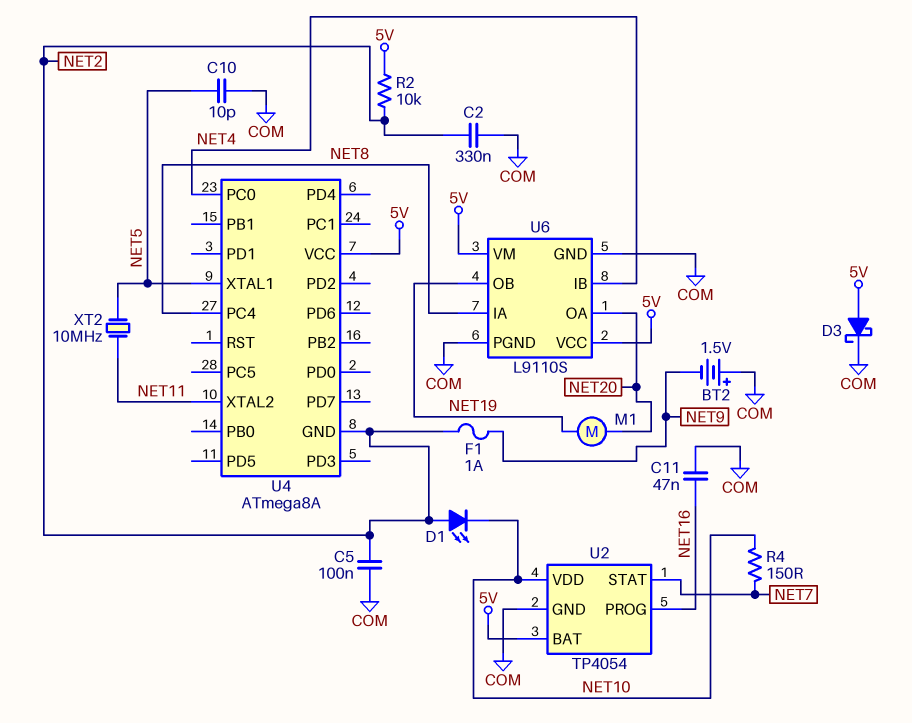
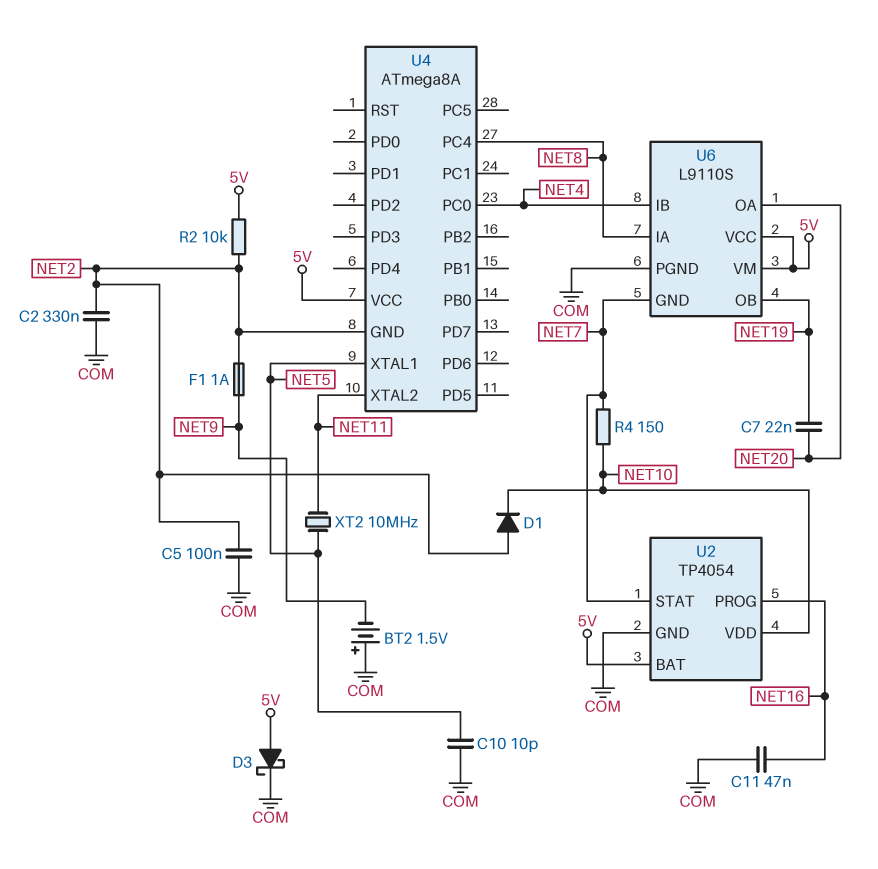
C7: none -> 22nF (NET19, NET20)
D1: LED (A NET2, K NET10) -> diode (A NET2, K NET10)
M1: motor (NET19, NET20) -> none
U6 pin GND: COM -> NET7

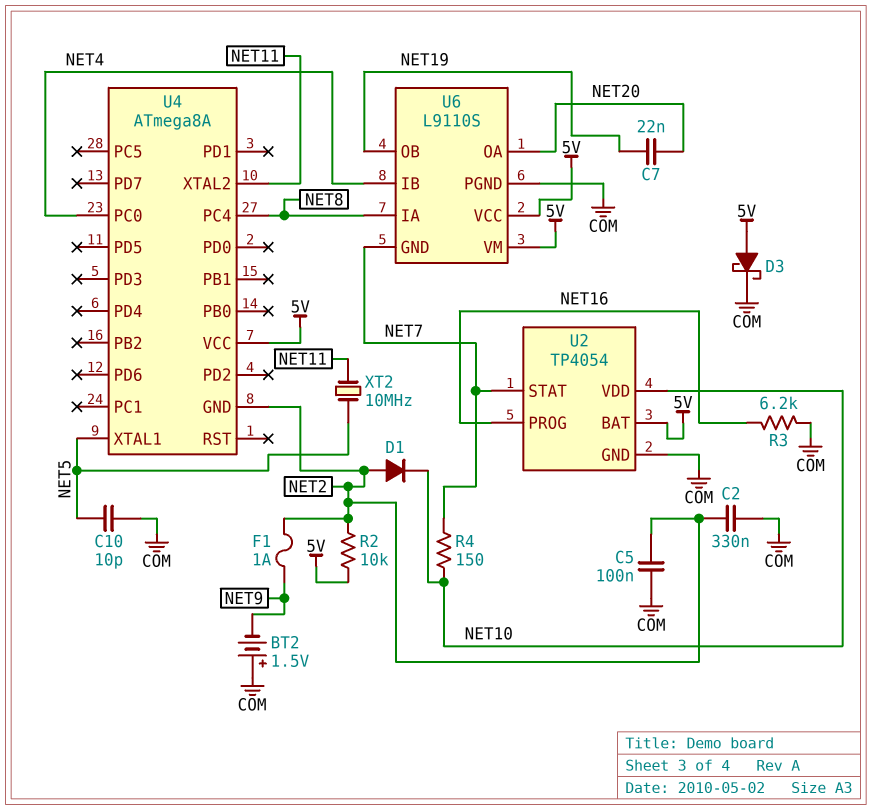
C11: 47nF (COM, NET16) -> none
R3: none -> 6.2k (COM, NET16)

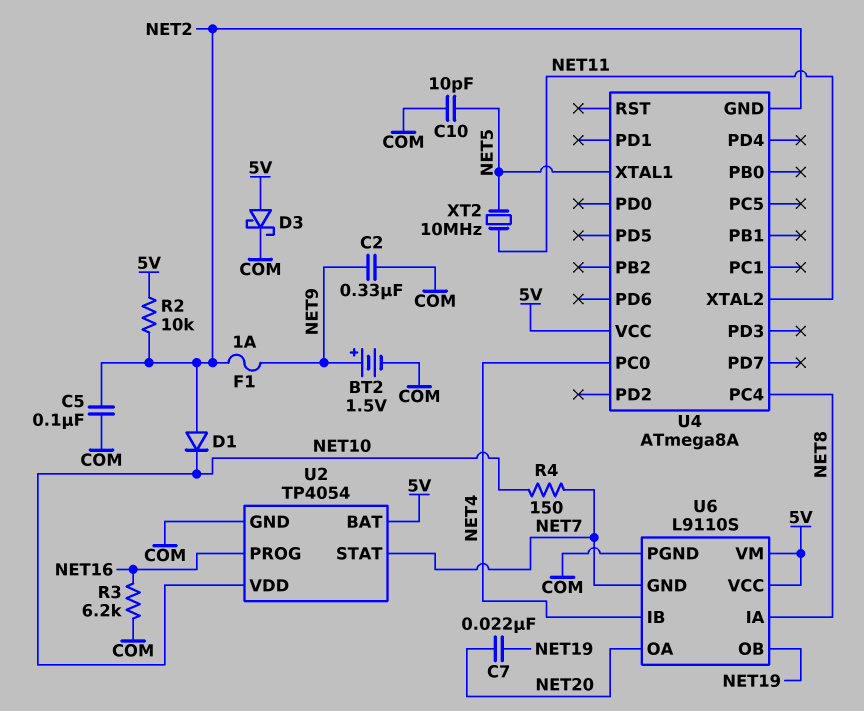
BT2: 1.5V (plus COM, minus NET9) -> 1.5V (plus NET9, minus COM)
C2: 330nF (COM, NET2) -> 330nF (COM, NET9)

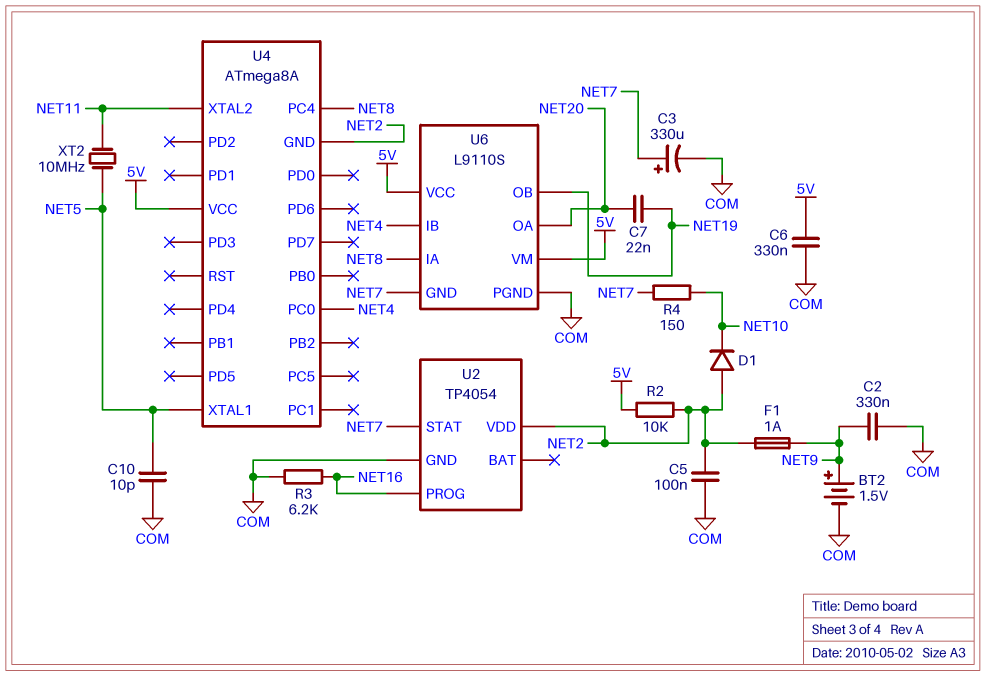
C3: none -> 330uF (plus NET7, minus COM)
C6: none -> 330nF (5V, COM)
D3: schottky (A 5V, K COM) -> none
U2 pin BAT: 5V -> none
U2 pin VDD: NET10 -> NET2

